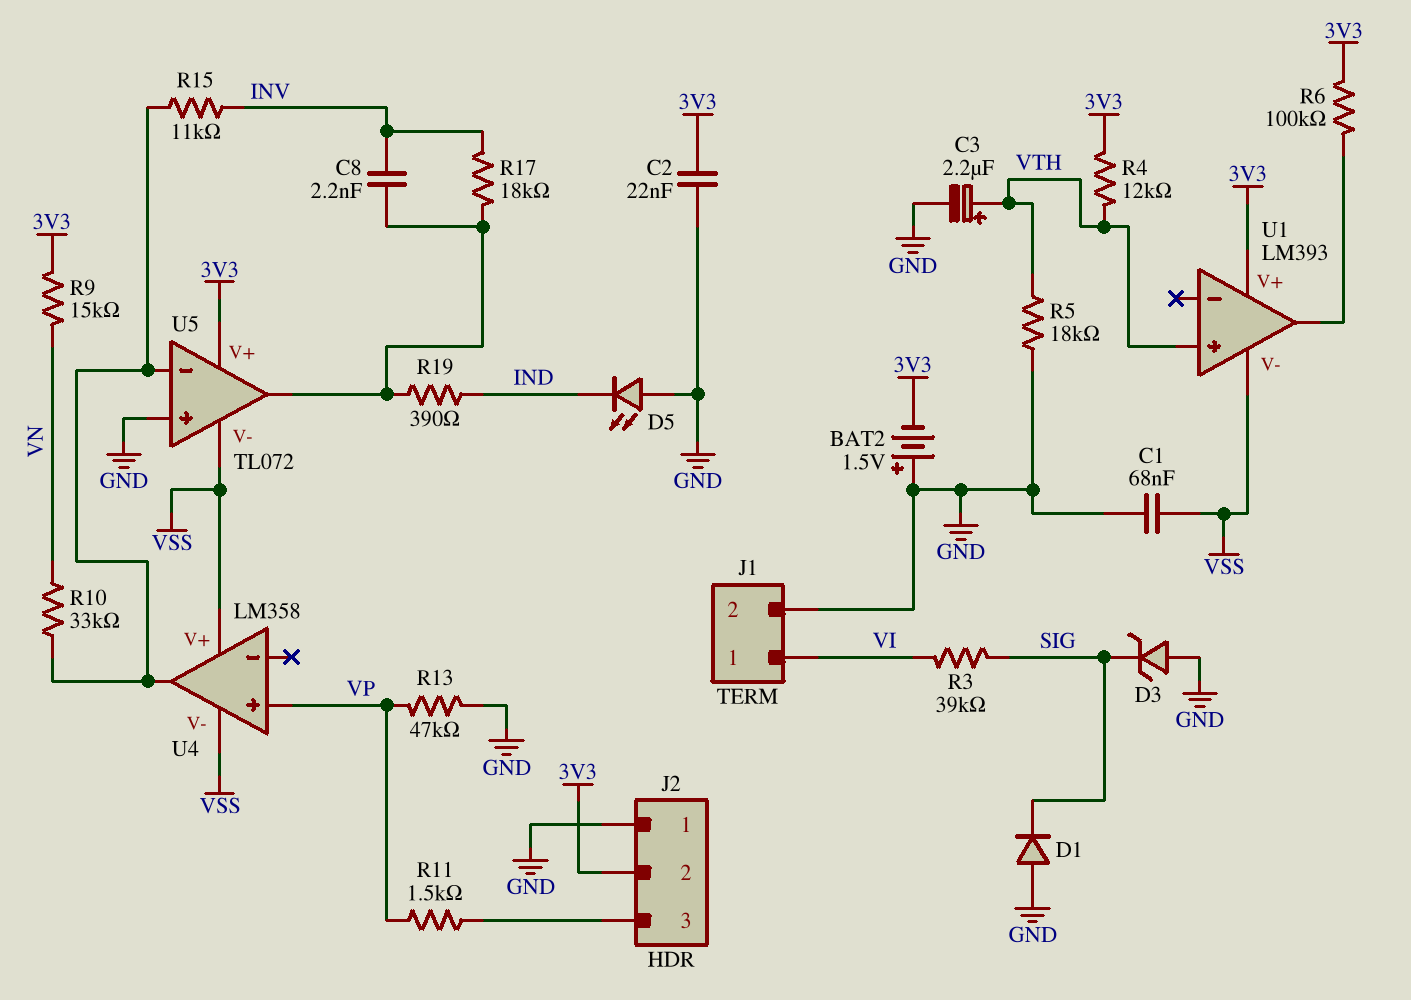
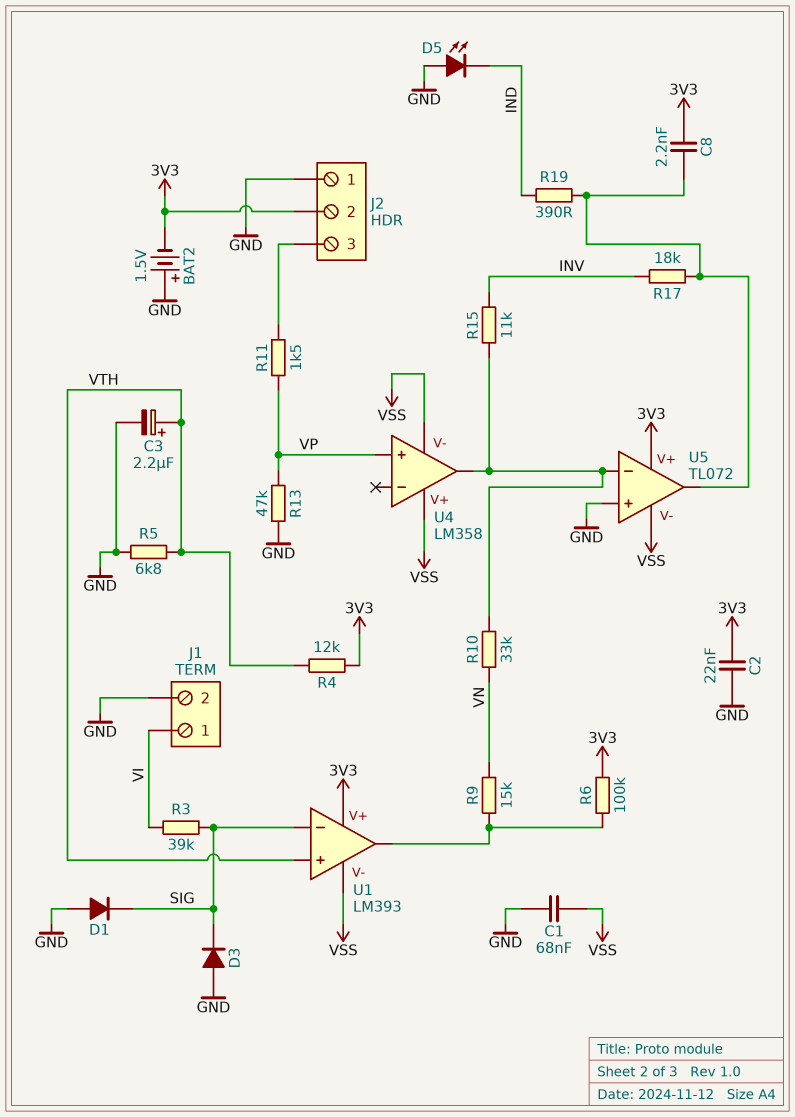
C8: 2.2nF (INV, U5/out) -> 2.2nF (3V3, U5/out)
D3: zener (A GND, K SIG) -> diode (A GND, K SIG)
R5: 18k (GND, VTH) -> 6.8k (GND, VTH)
R9: 15k (3V3, VN) -> 15k (U1/out, VN)
U1 pin in-: none -> SIG

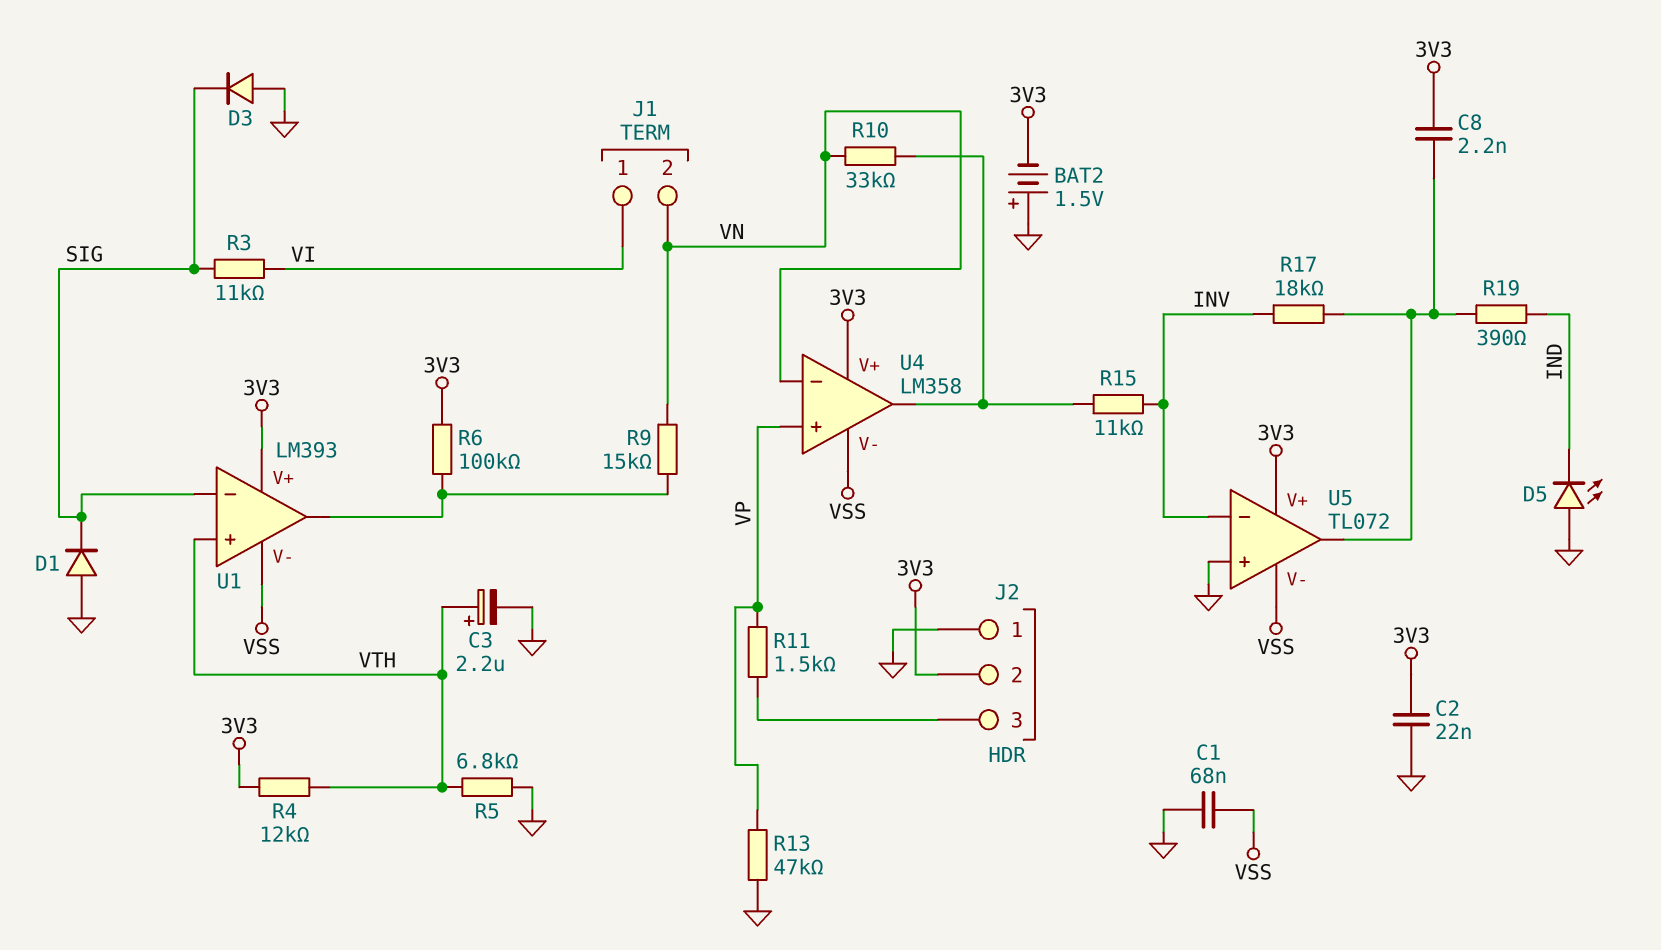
J1 pin 2: GND -> VN
R3: 39k (SIG, VI) -> 11k (SIG, VI)
U4 pin V+: VSS -> 3V3
U4 pin in-: none -> VN
U5 pin in-: U4/out -> INV

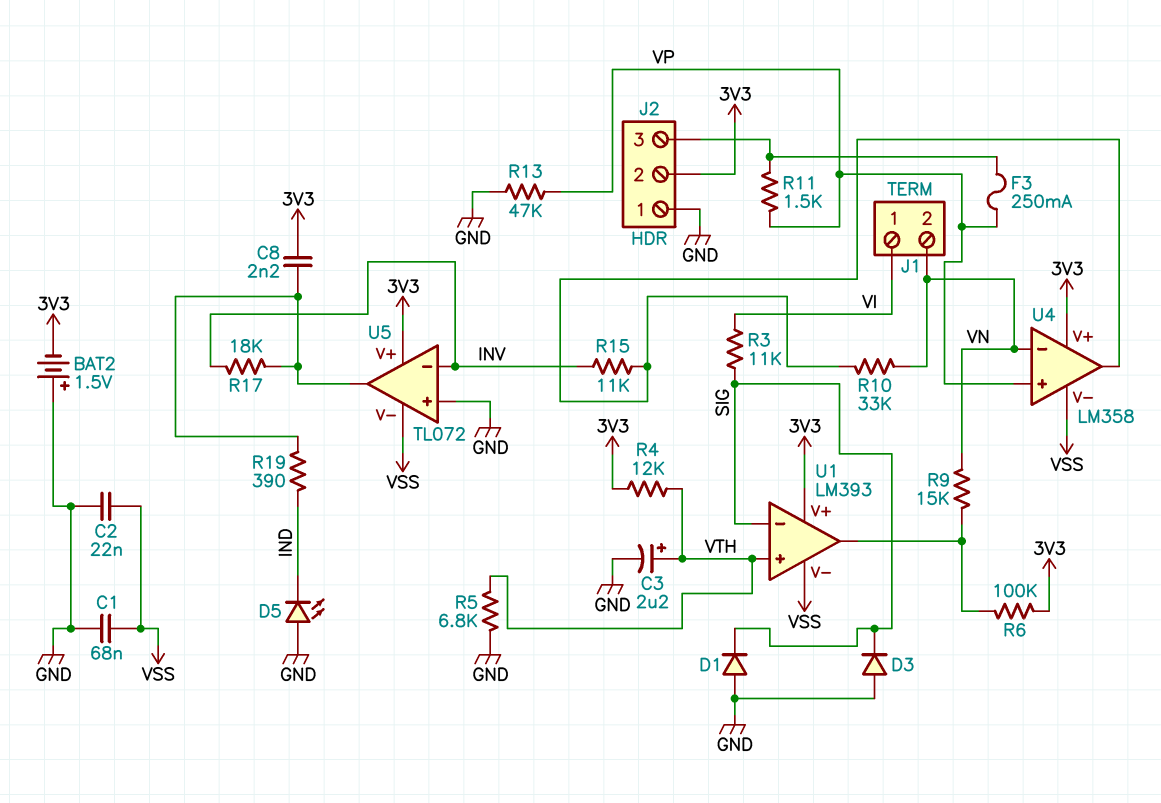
C2: 22nF (3V3, GND) -> 22nF (GND, VSS)
F3: none -> 250mA (J2/3, VP)

